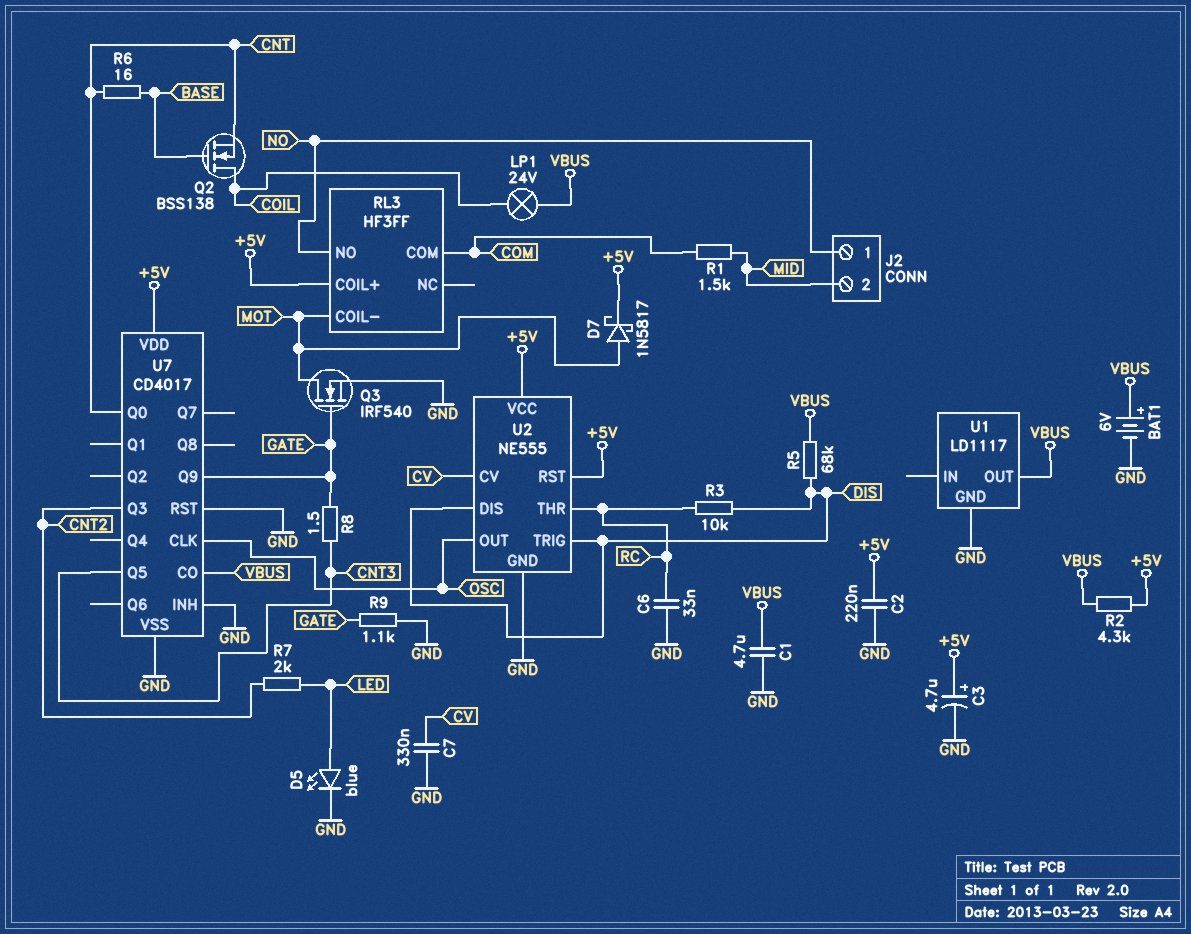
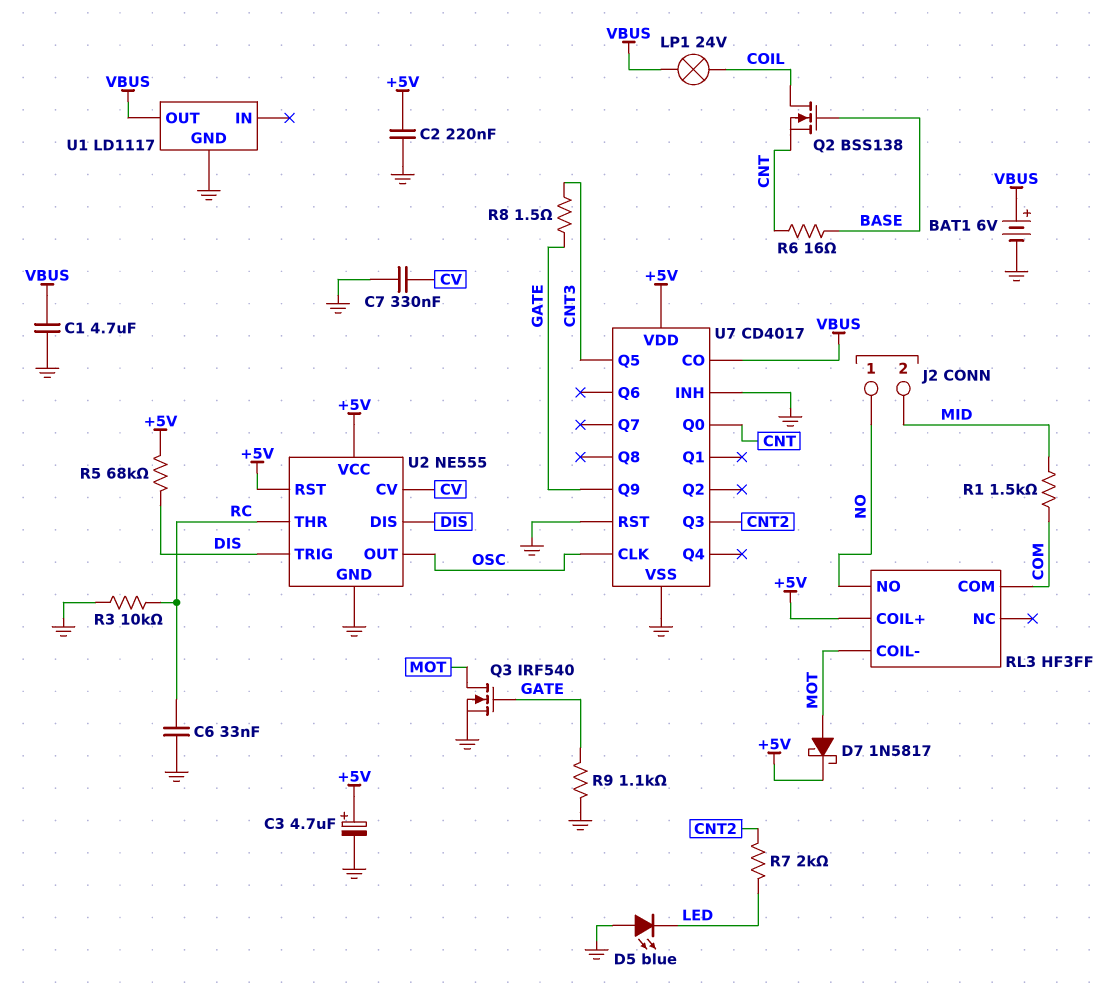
D5: LED blue (A LED, K GND) -> LED blue (A GND, K LED)
R2: 4.3k (+5V, VBUS) -> none
R3: 10k (DIS, RC) -> 10k (GND, RC)
R5: 68k (DIS, VBUS) -> 68k (+5V, DIS)

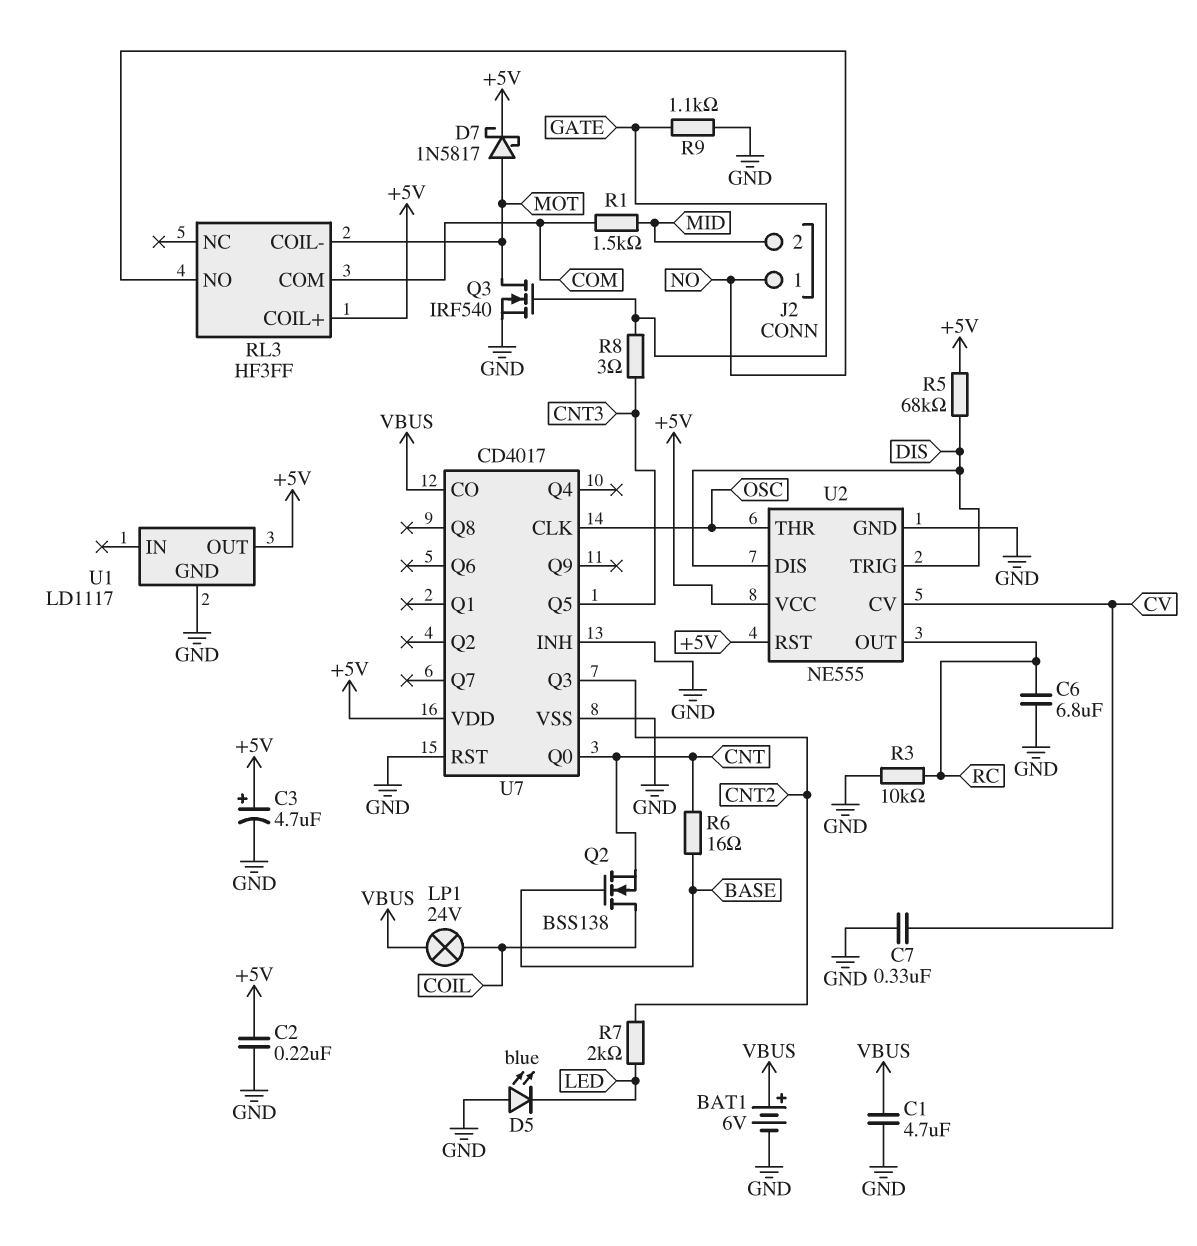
C6: 33nF (GND, RC) -> 6.8uF (GND, RC)
R8: 1.5 (CNT3, GATE) -> 3 (CNT3, GATE)
U1 pin OUT: VBUS -> +5V
U2 pin OUT: OSC -> RC
U2 pin THR: RC -> OSC
U7 pin Q9: GATE -> none

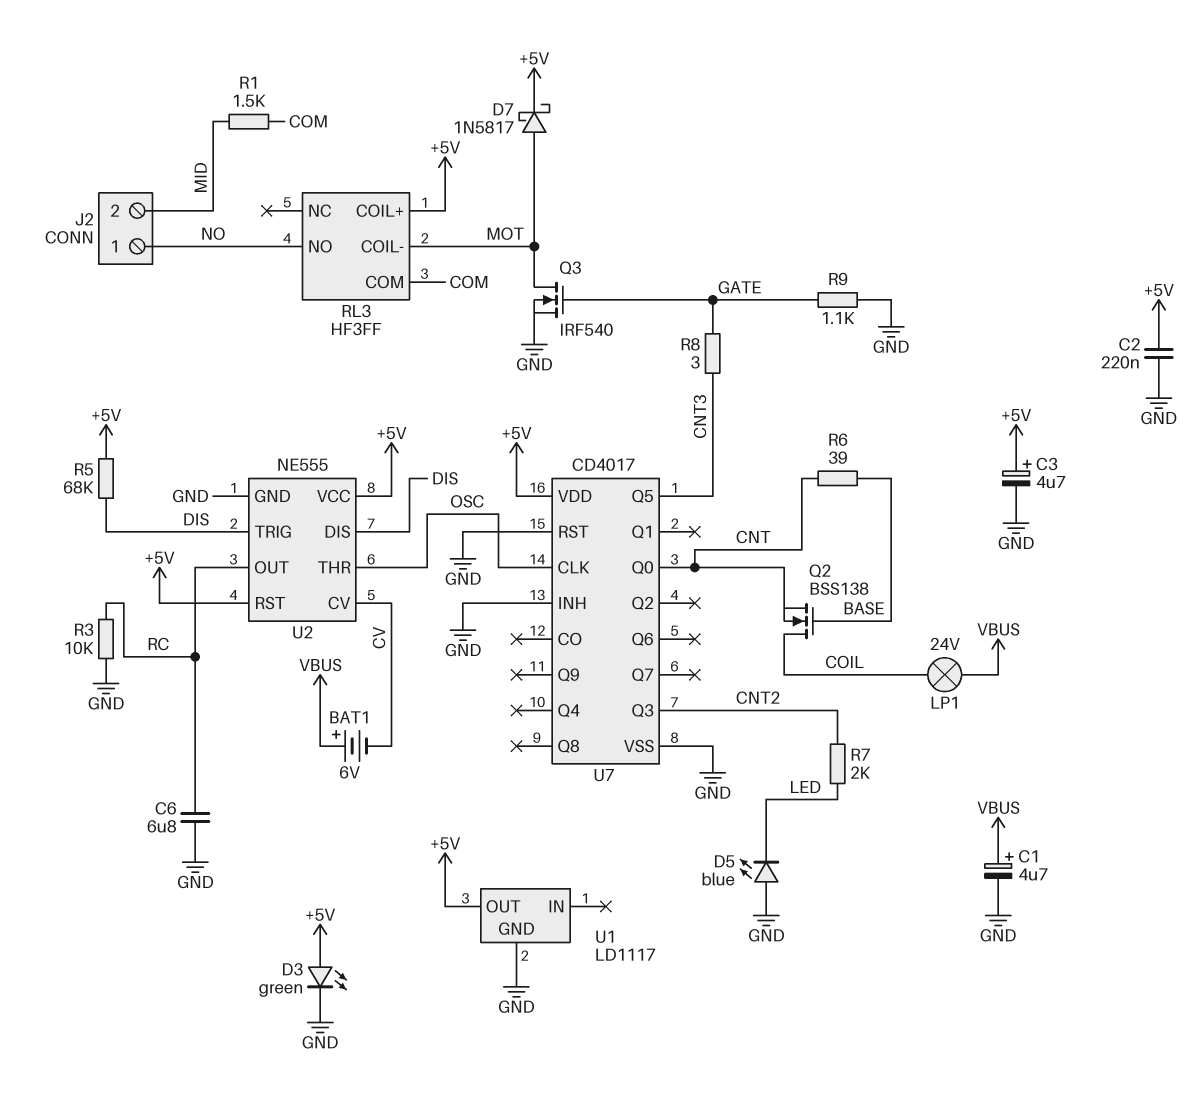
BAT1: 6V (plus VBUS, minus GND) -> 6V (plus VBUS, minus CV)
C1: 4.7uF (GND, VBUS) -> 4.7uF (plus VBUS, minus GND)
C7: 330nF (CV, GND) -> none
D3: none -> LED green (A +5V, K GND)
R6: 16 (BASE, CNT) -> 39 (BASE, CNT)
U7 pin CO: VBUS -> none

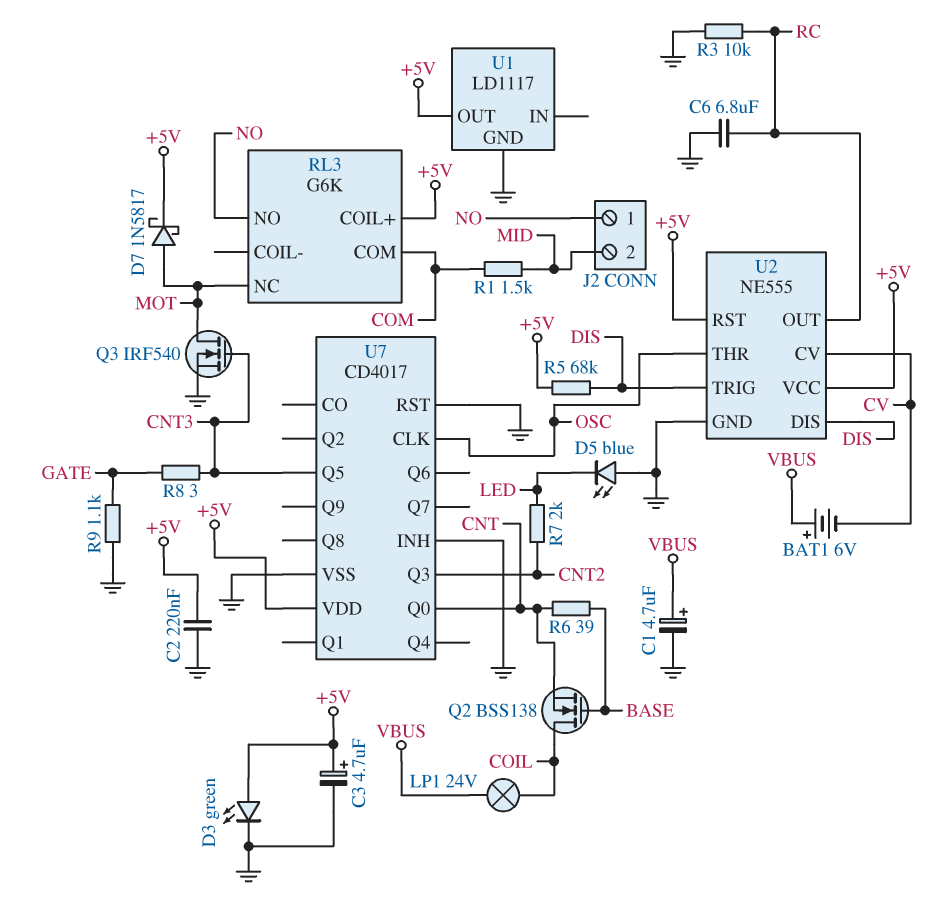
Q3: NMOS IRF540 (G GATE, D MOT, S GND) -> NMOS IRF540 (G CNT3, D MOT, S GND)
RL3: HF3FF -> G6K
RL3 pin COIL-: MOT -> none
RL3 pin NC: none -> MOT

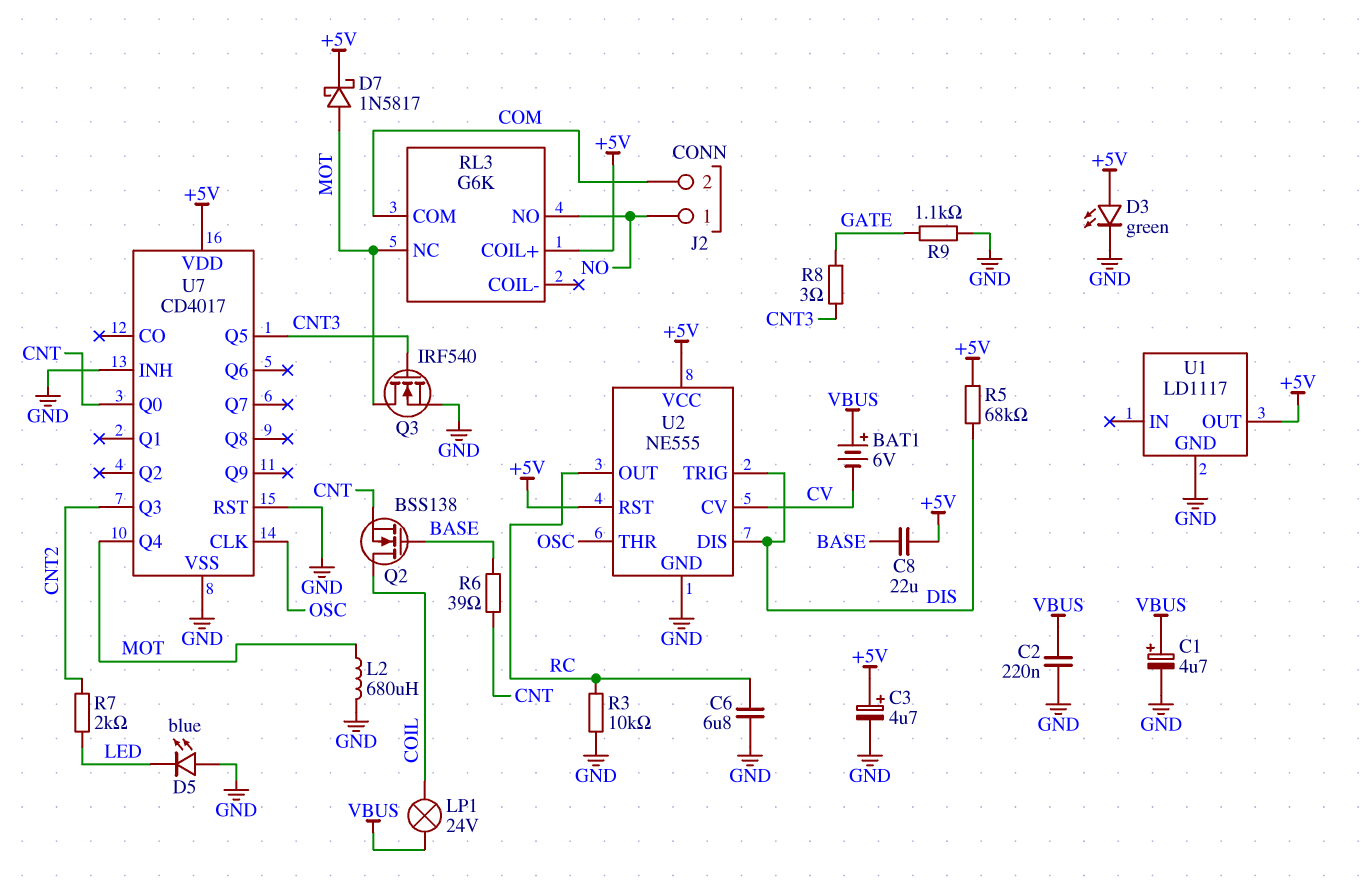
C2: 220nF (+5V, GND) -> 220nF (GND, VBUS)
C8: none -> 22uF (+5V, BASE)
J2 pin 2: MID -> COM
L2: none -> 680uH (GND, MOT)
R1: 1.5k (COM, MID) -> none
U7 pin Q4: none -> MOT

